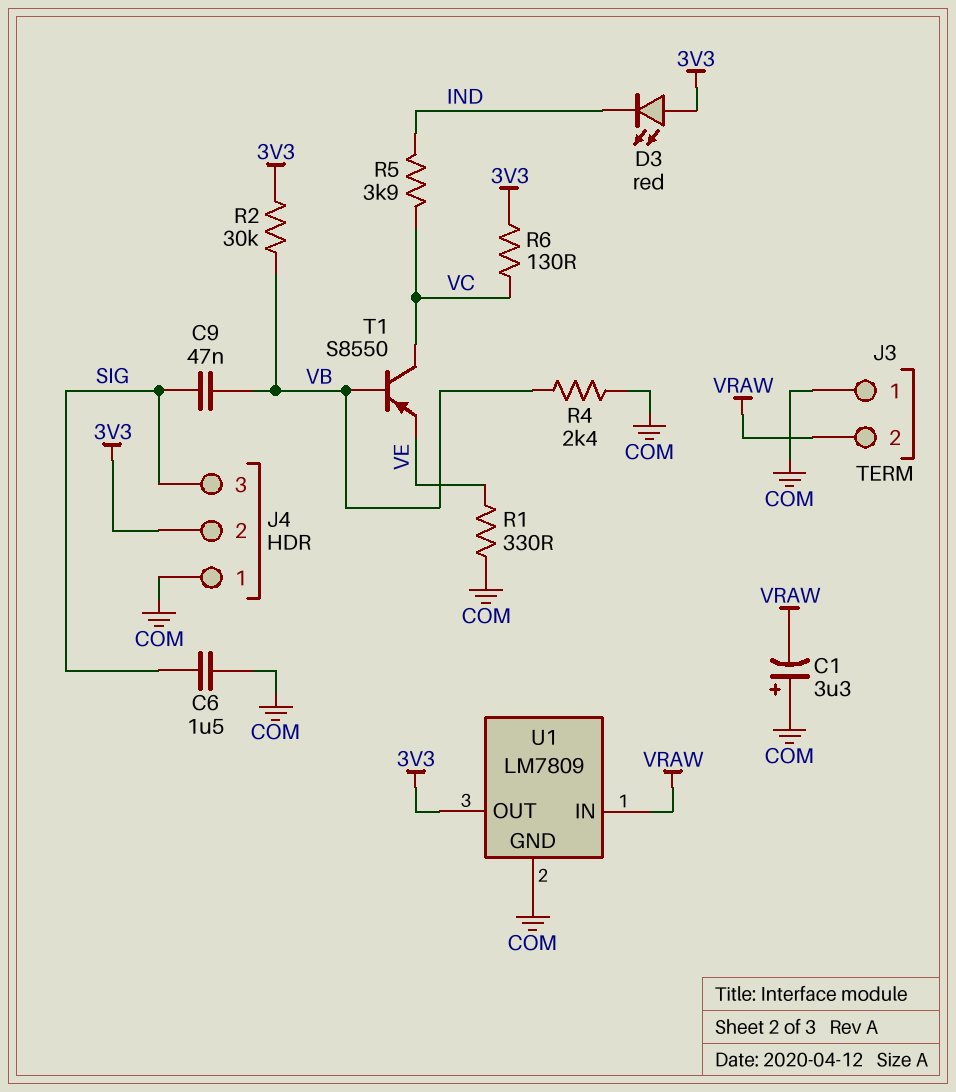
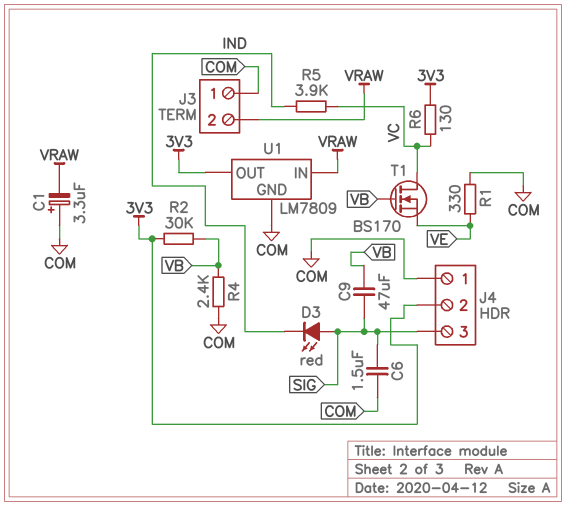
C9: 47nF (SIG, VB) -> 47uF (SIG, VB)
D3: LED red (A 3V3, K IND) -> LED red (A SIG, K IND)
T1: PNP S8550 (B VB, C VC, E VE) -> NMOS BS170 (G VB, D VC, S VE)

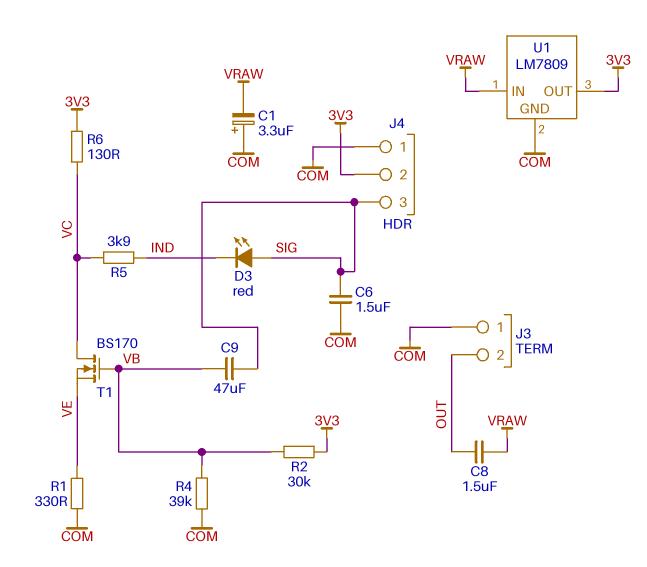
C8: none -> 1.5uF (OUT, VRAW)
J3 pin 2: VRAW -> OUT
R4: 2.4k (COM, VB) -> 39k (COM, VB)

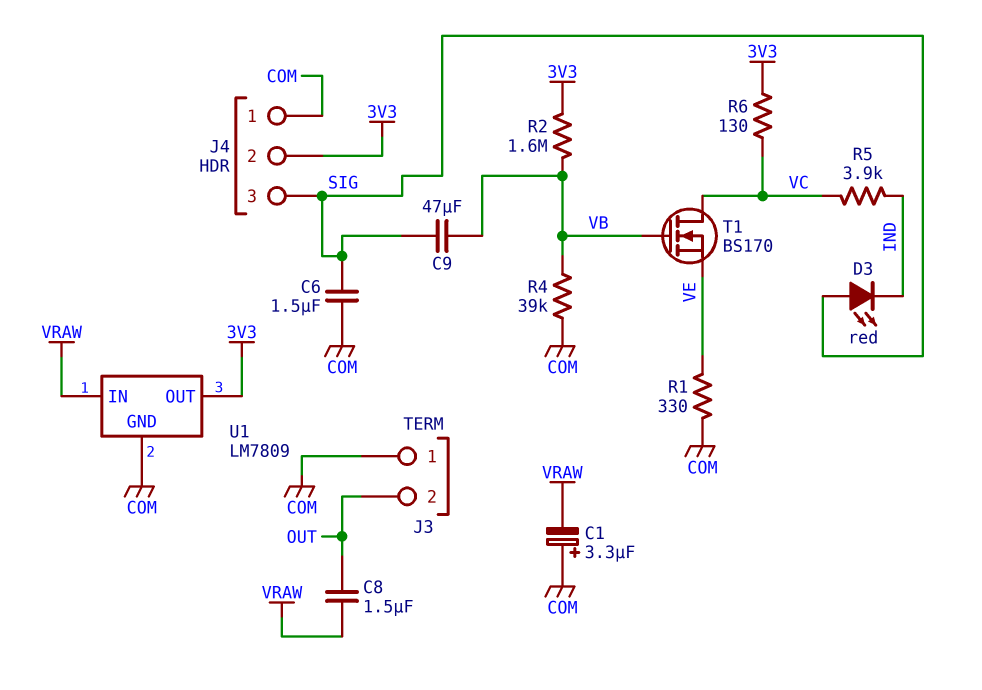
R2: 30k (3V3, VB) -> 1.6M (3V3, VB)

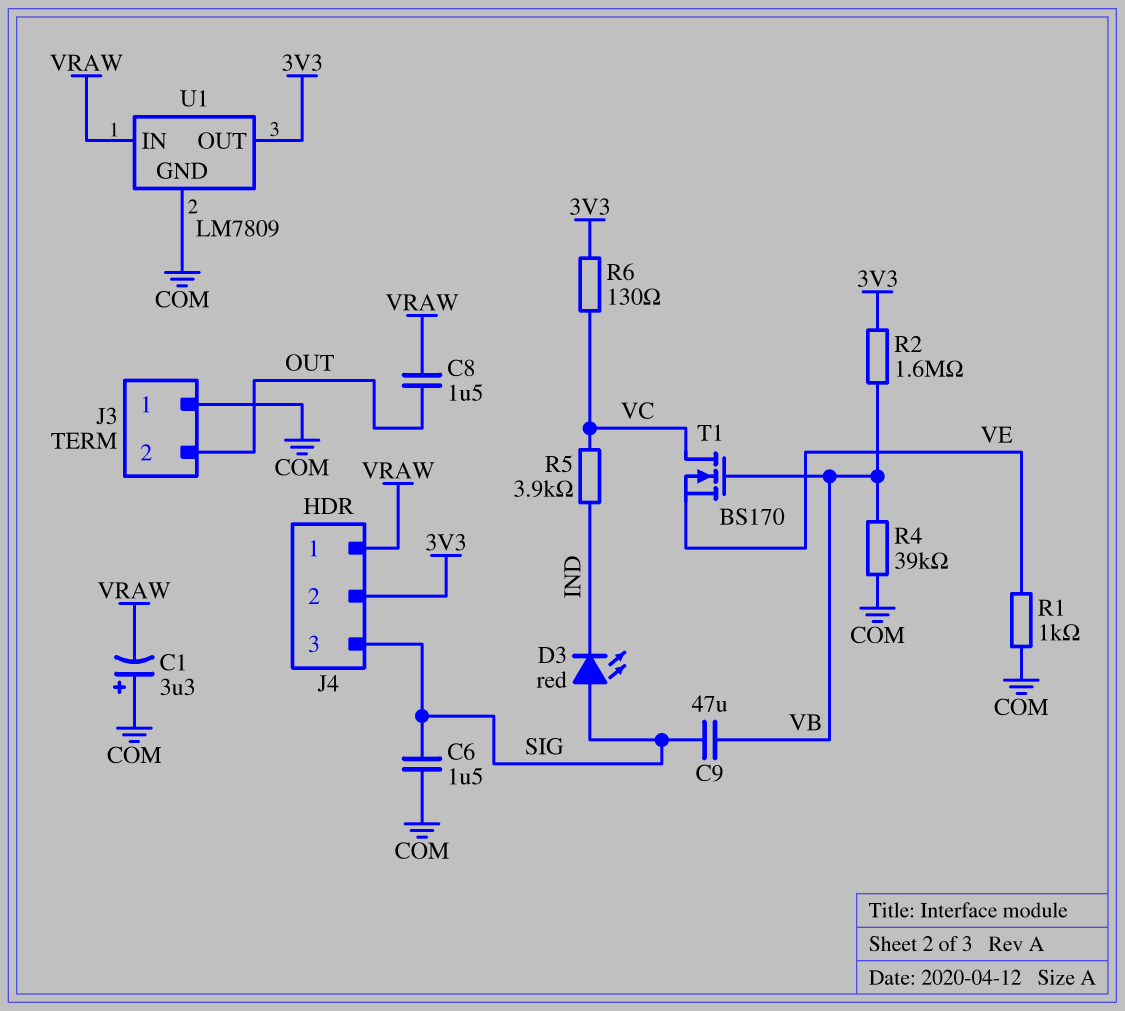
J4 pin 1: COM -> VRAW
R1: 330 (COM, VE) -> 1k (COM, VE)

